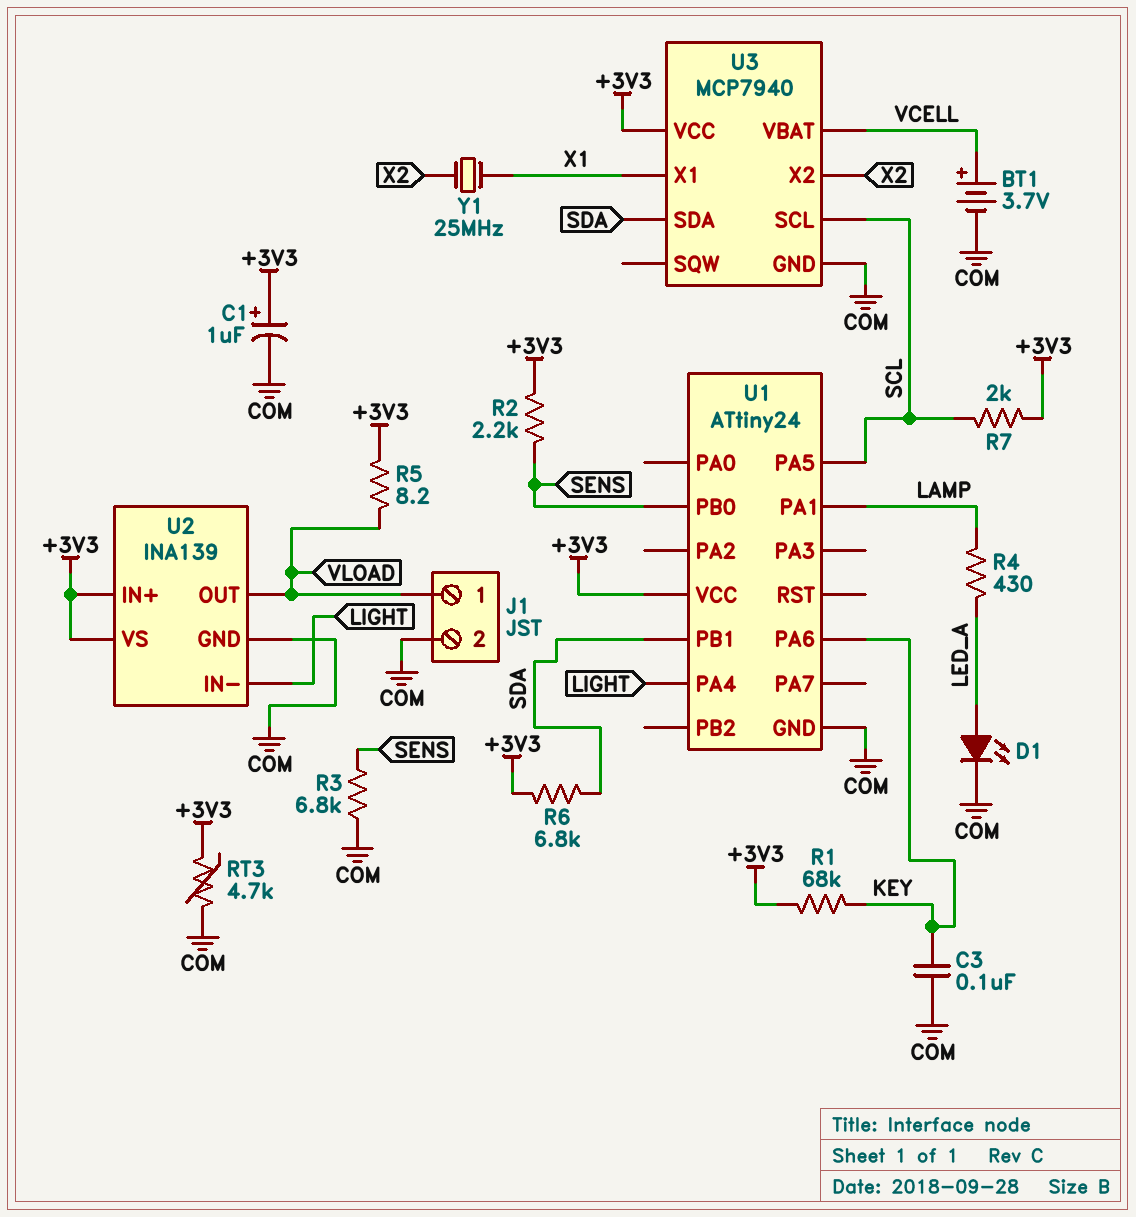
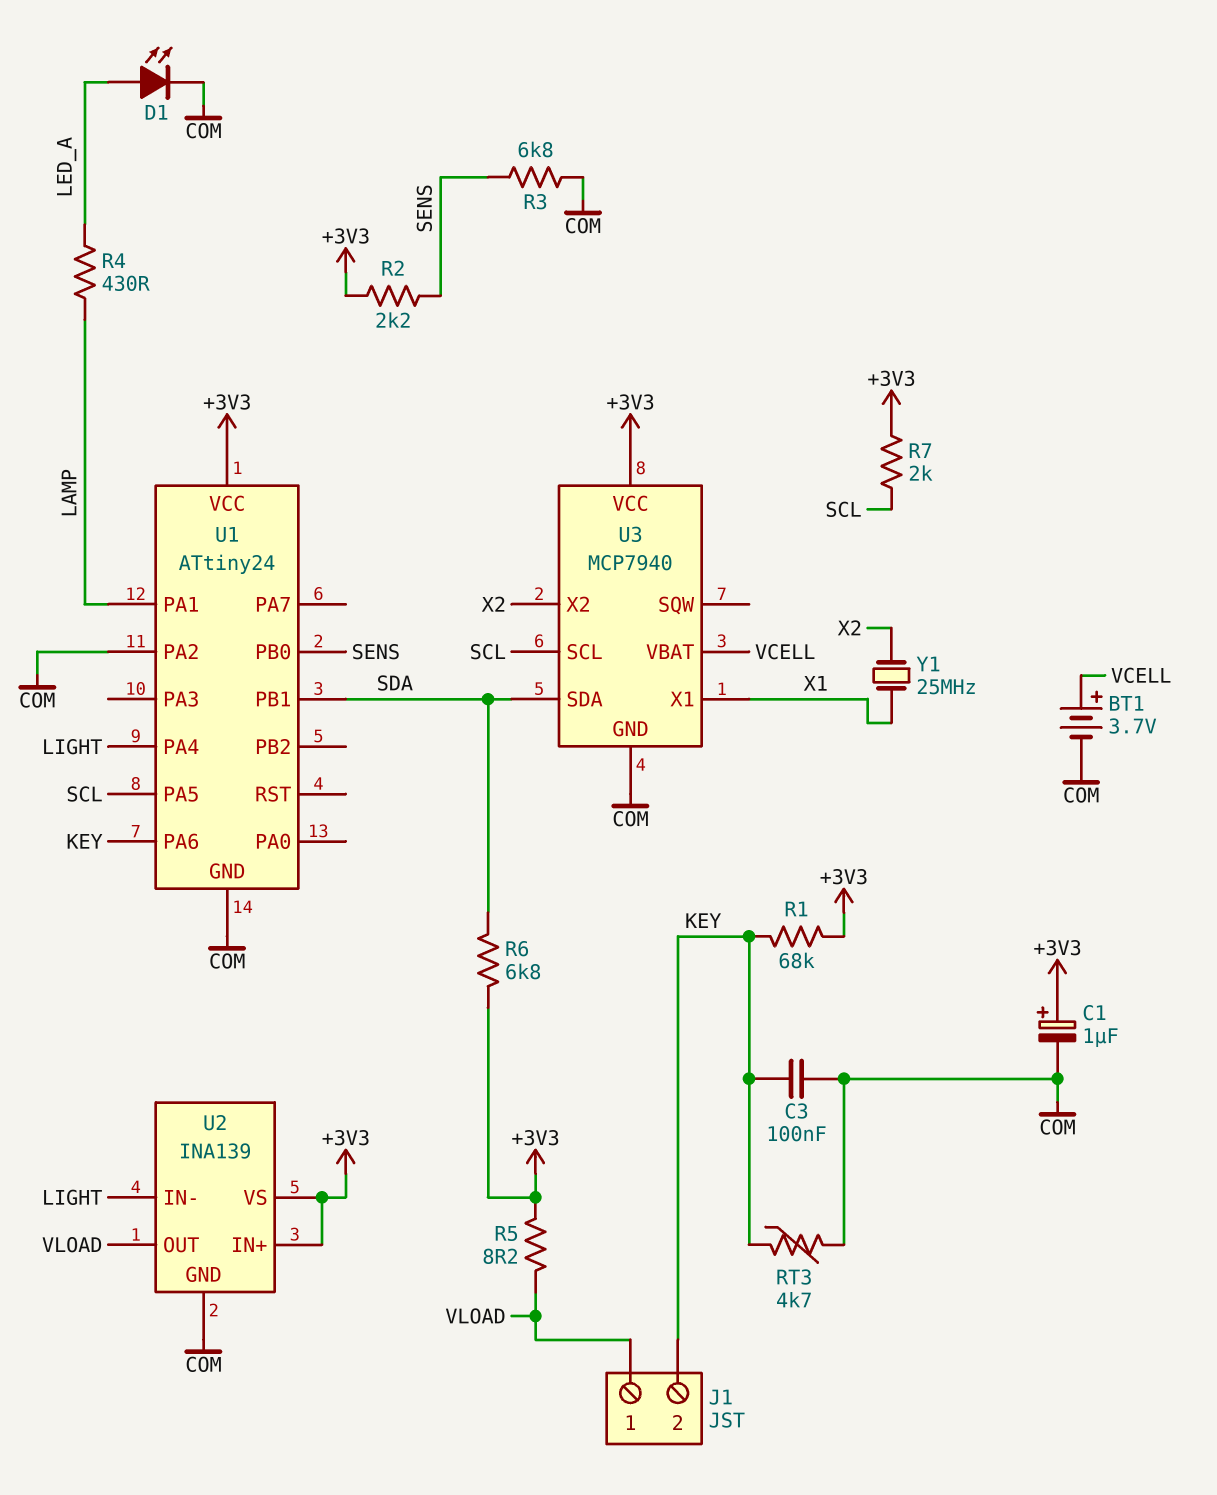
J1 pin 2: COM -> KEY
RT3: 4.7k (+3V3, COM) -> 4.7k (COM, KEY)
U1 pin PA2: none -> COM

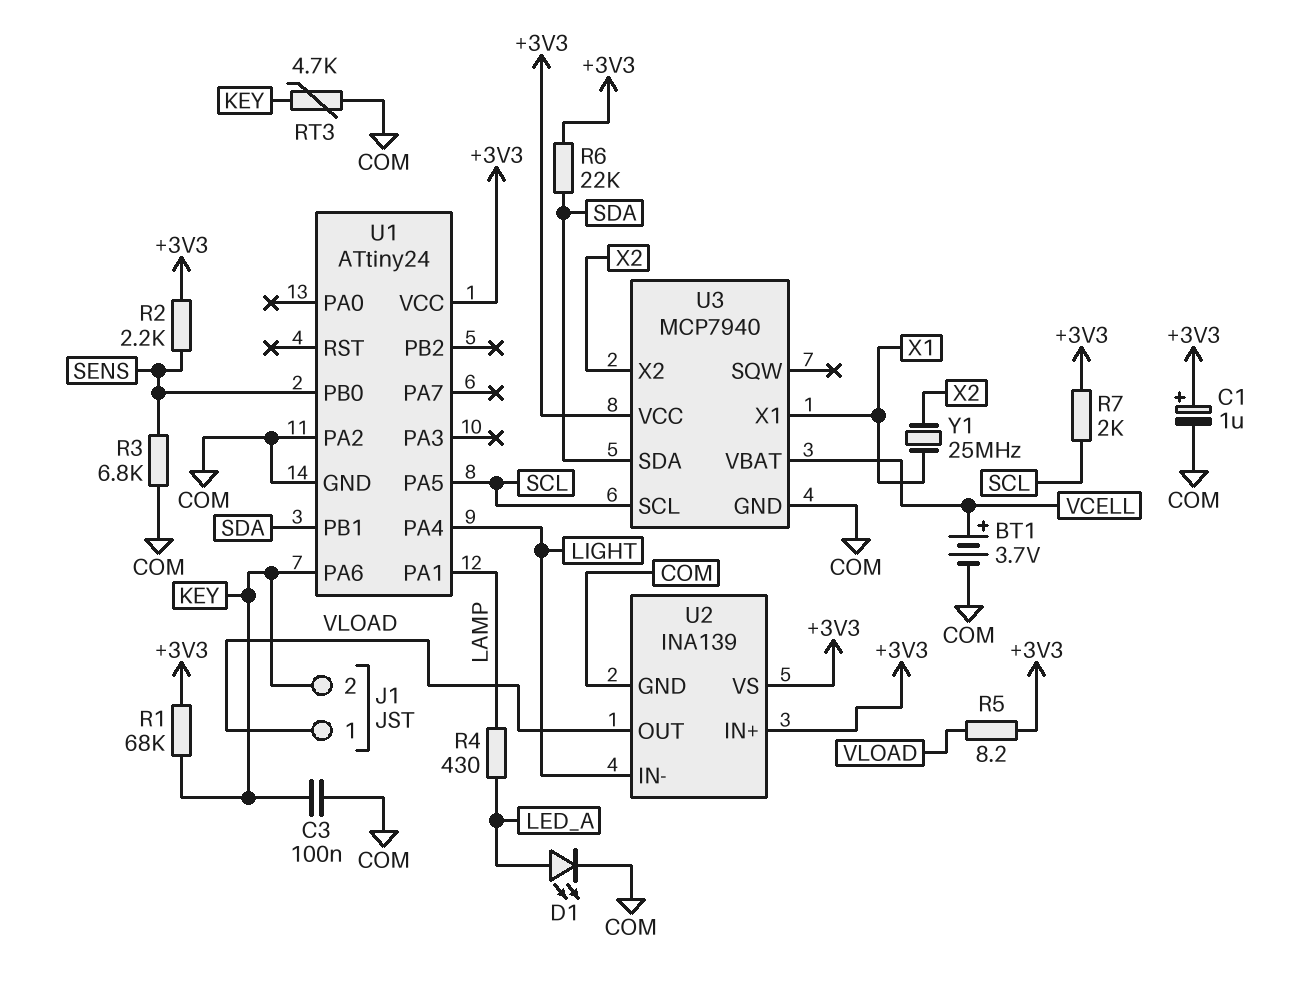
R6: 6.8k (+3V3, SDA) -> 22k (+3V3, SDA)

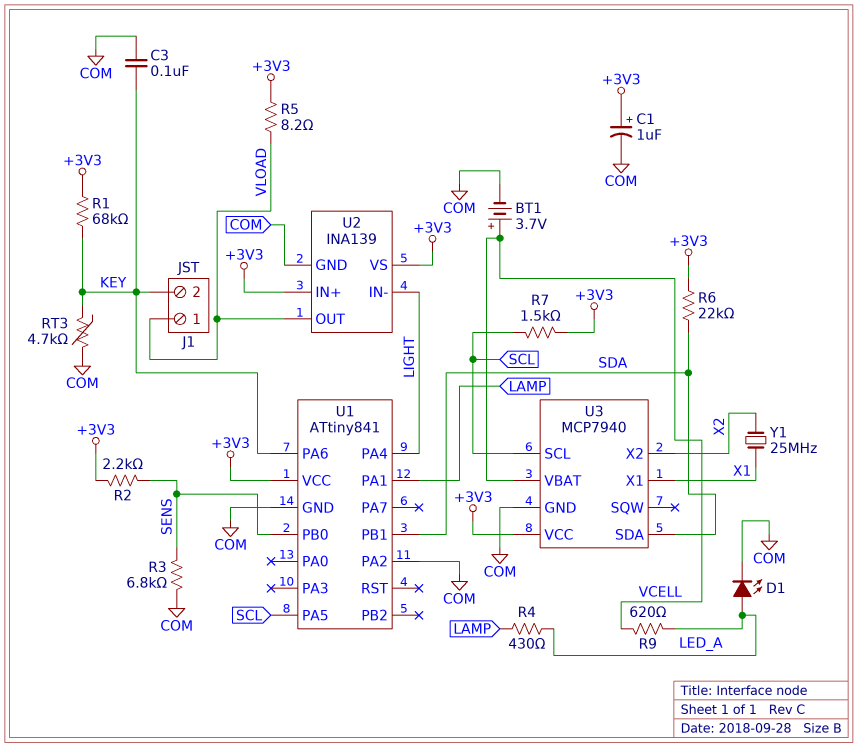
R7: 2k (+3V3, SCL) -> 1.5k (+3V3, SCL)
R9: none -> 620 (LED_A, VCELL)
U1: ATtiny24 -> ATtiny841

